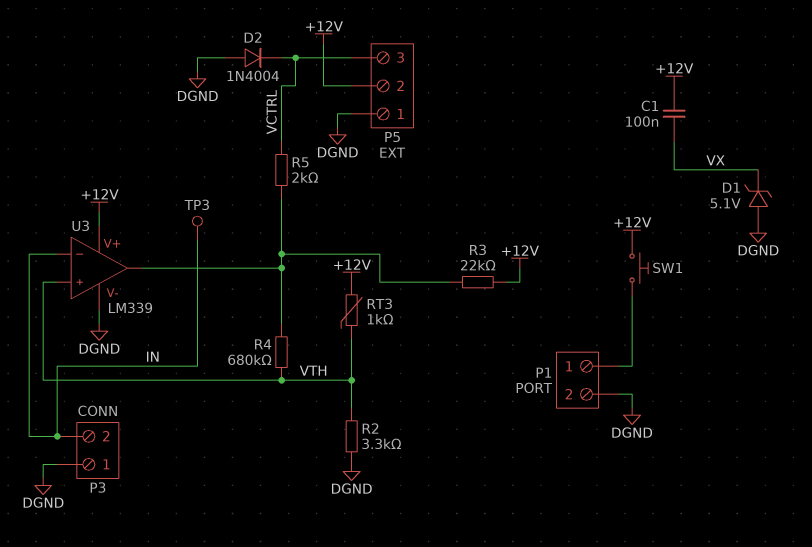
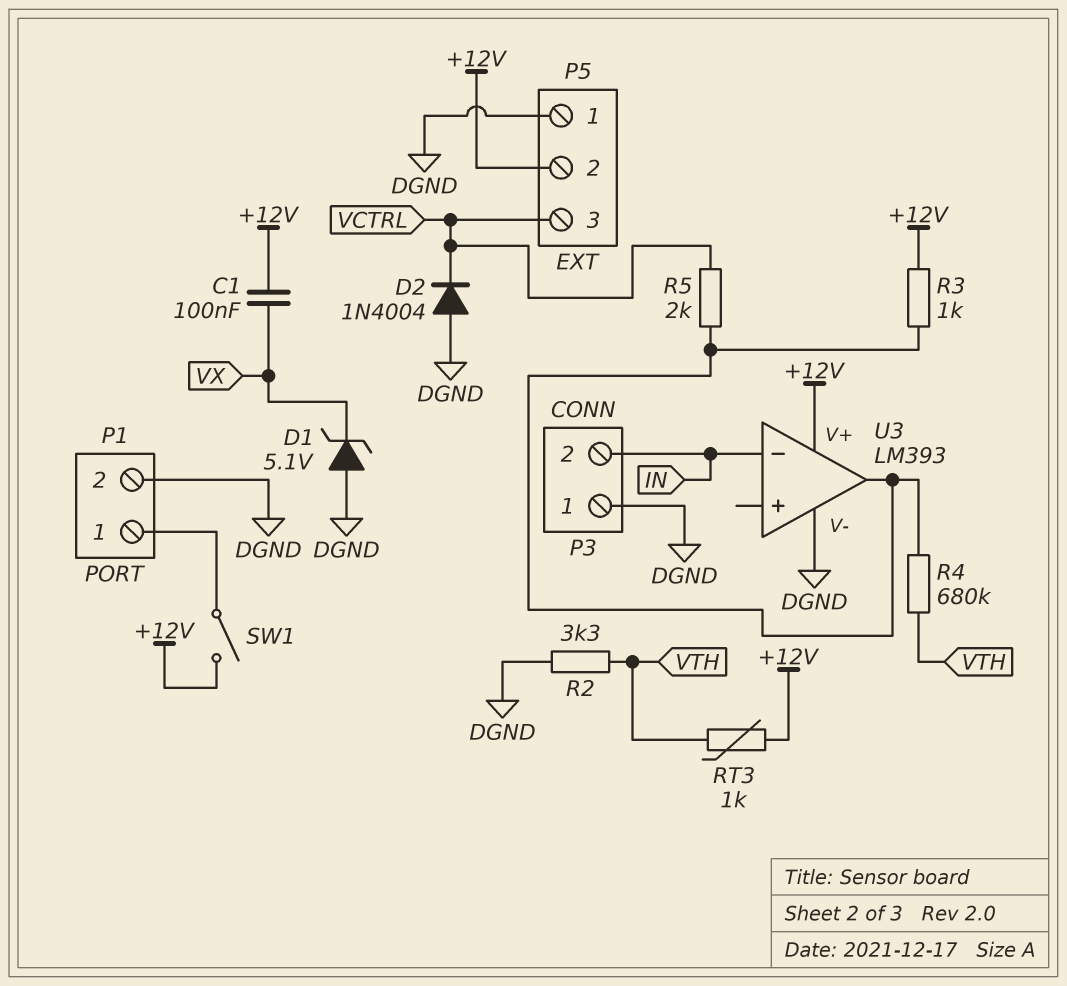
R3: 22k (+12V, U3/out) -> 1k (+12V, U3/out)
SW1: button (+12V, P1/1) -> switch (+12V, P1/1)
TP3: test point (IN) -> none
U3: LM339 -> LM393
U3 pin in+: VTH -> none

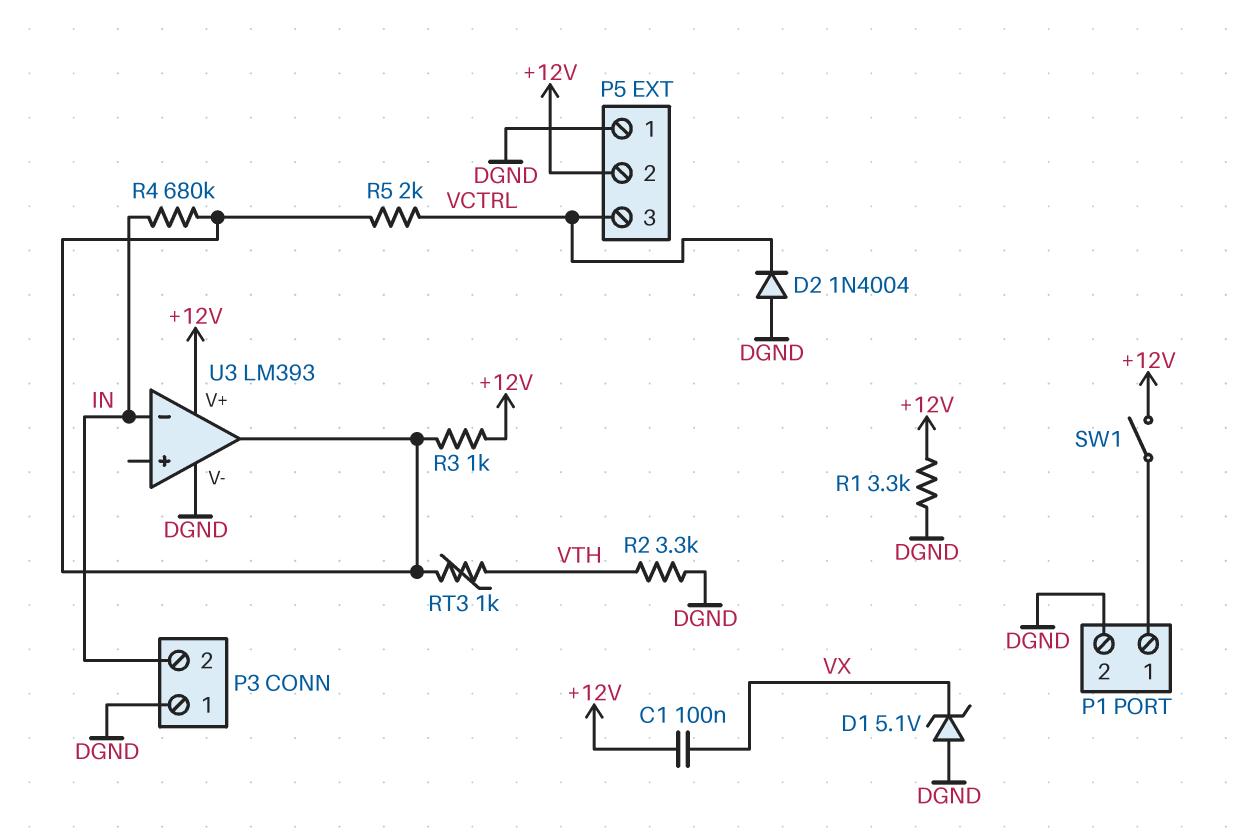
R1: none -> 3.3k (+12V, DGND)
R4: 680k (U3/out, VTH) -> 680k (IN, U3/out)
RT3: 1k (+12V, VTH) -> 1k (U3/out, VTH)

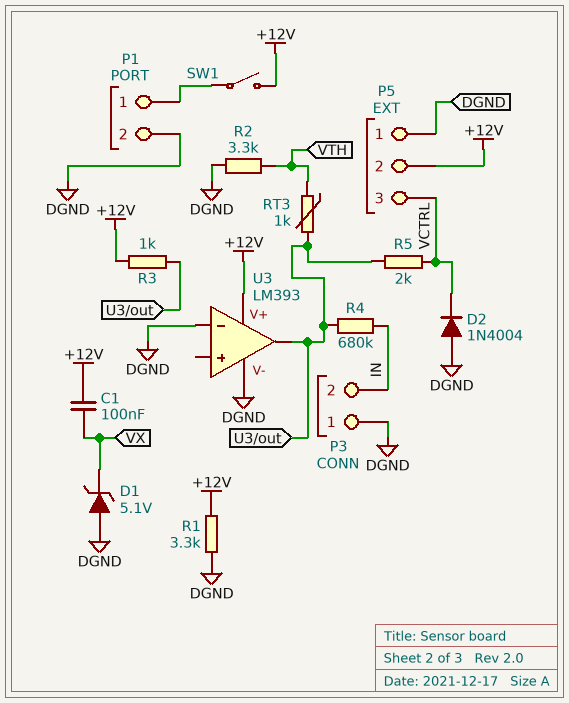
U3 pin in-: IN -> DGND

